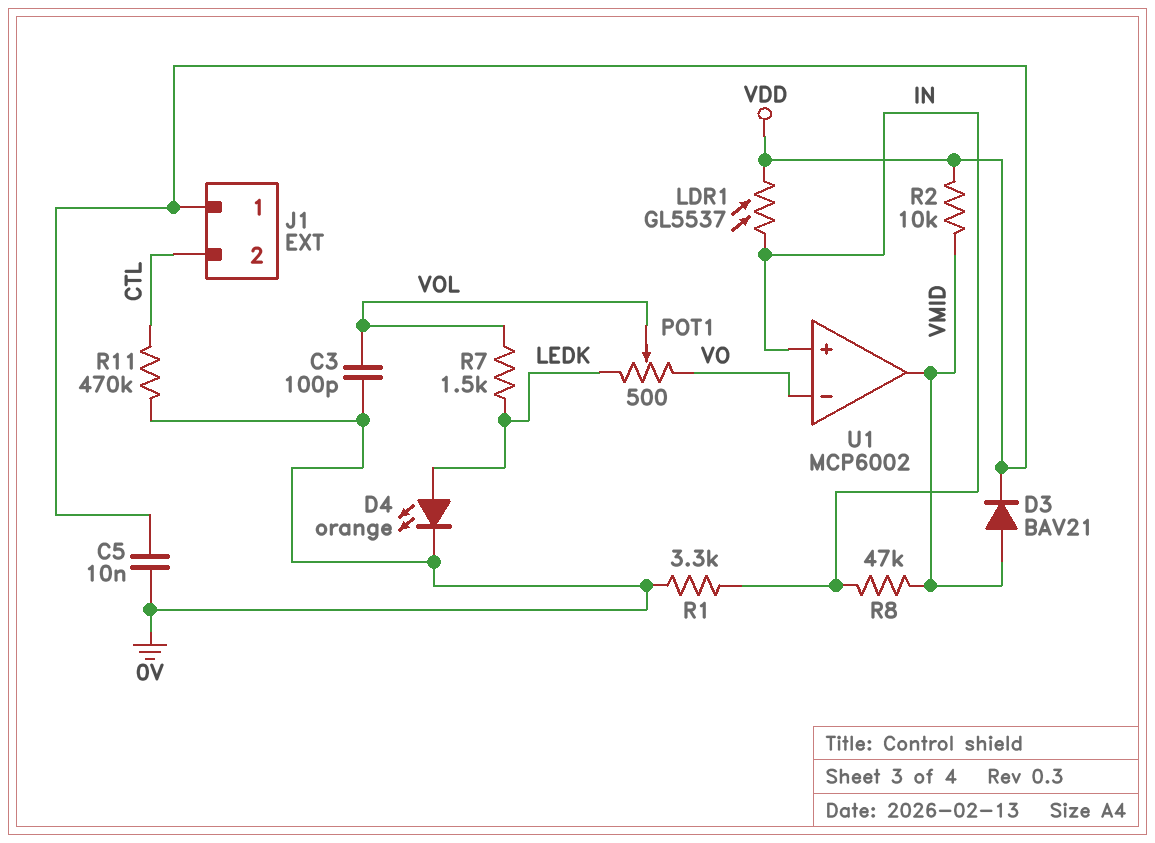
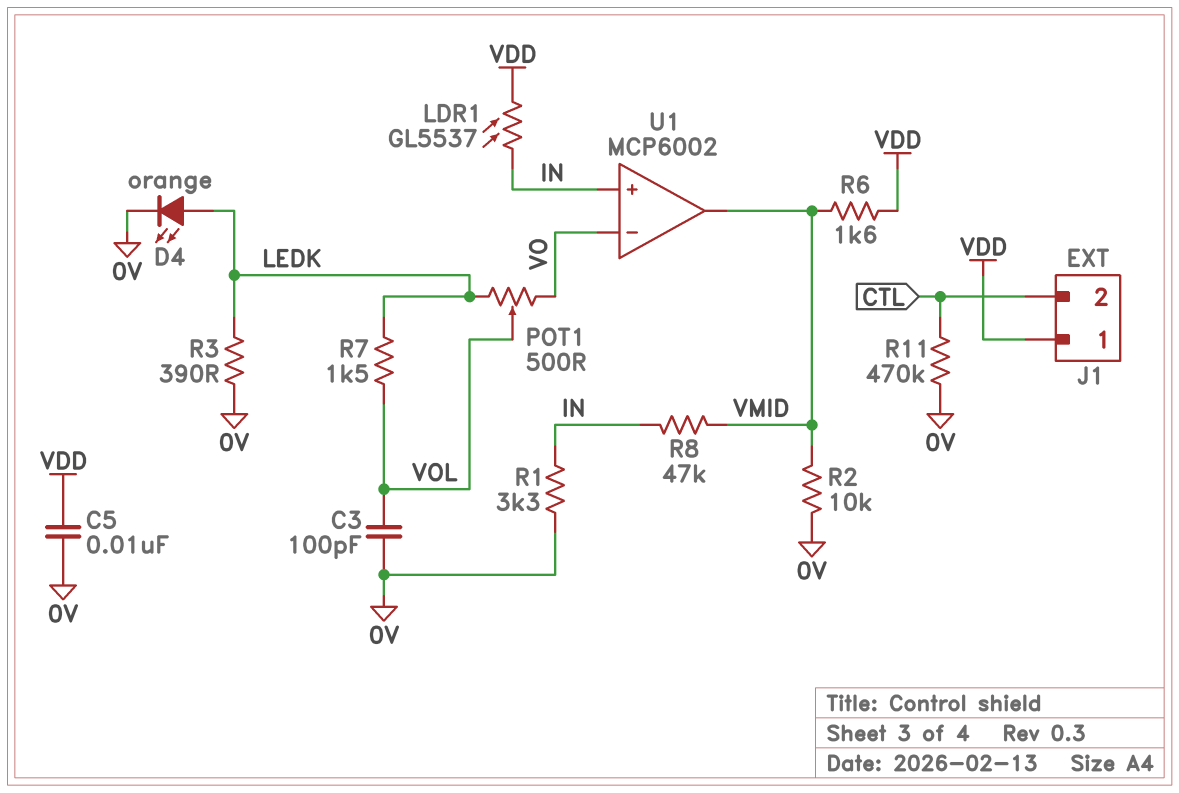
D3: diode BAV21 (A VMID, K VDD) -> none
R2: 10k (VDD, VMID) -> 10k (0V, VMID)
R3: none -> 390 (0V, LEDK)
R6: none -> 1.6k (VDD, VMID)

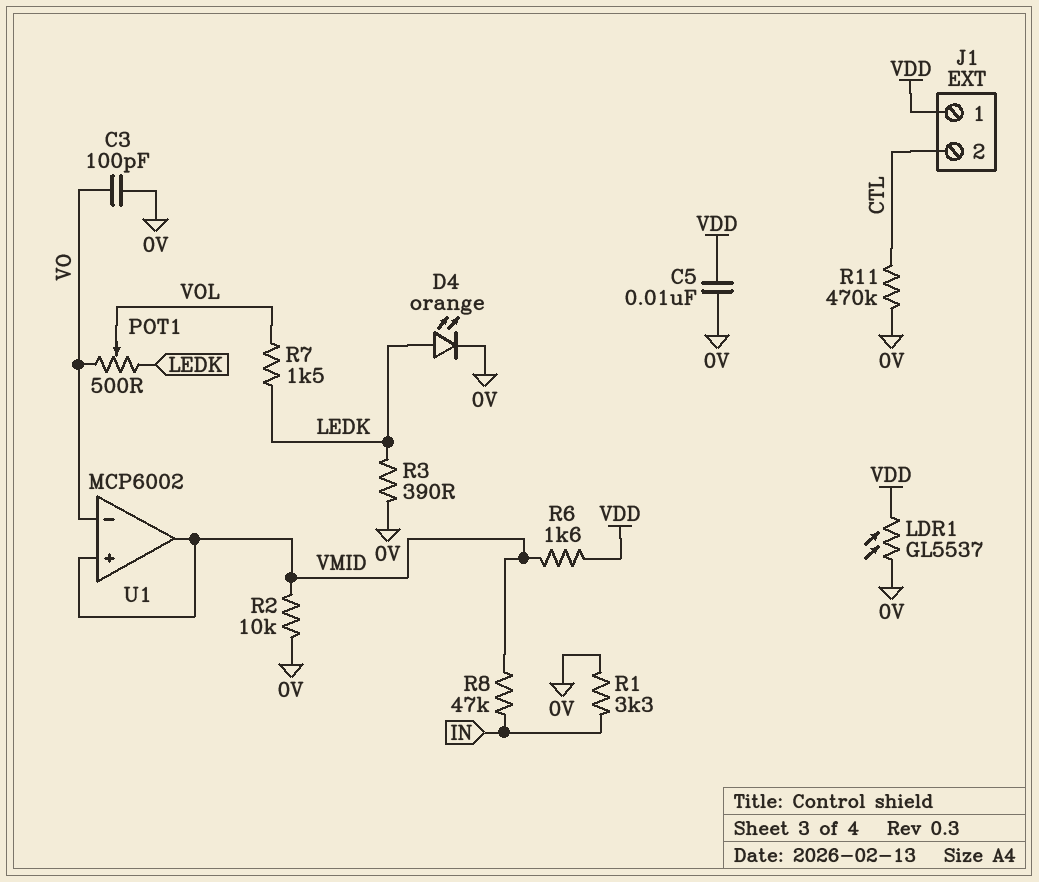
C3: 100pF (0V, VOL) -> 100pF (0V, VO)
LDR1: GL5537 (IN, VDD) -> GL5537 (0V, VDD)
U1 pin in+: IN -> VMID

